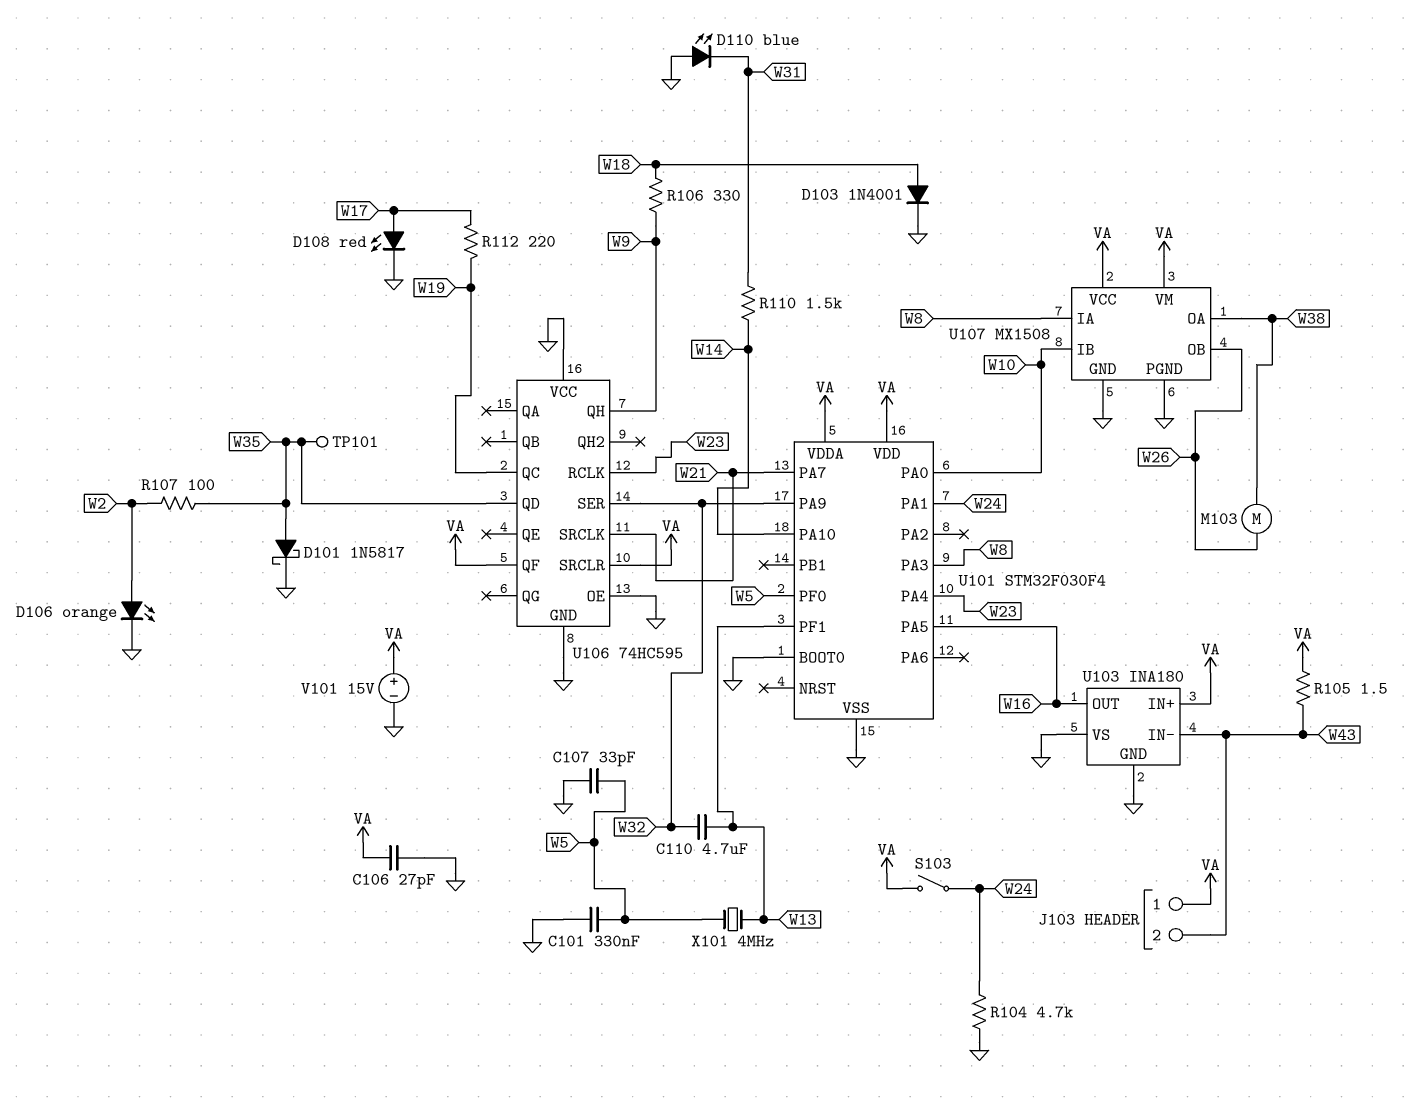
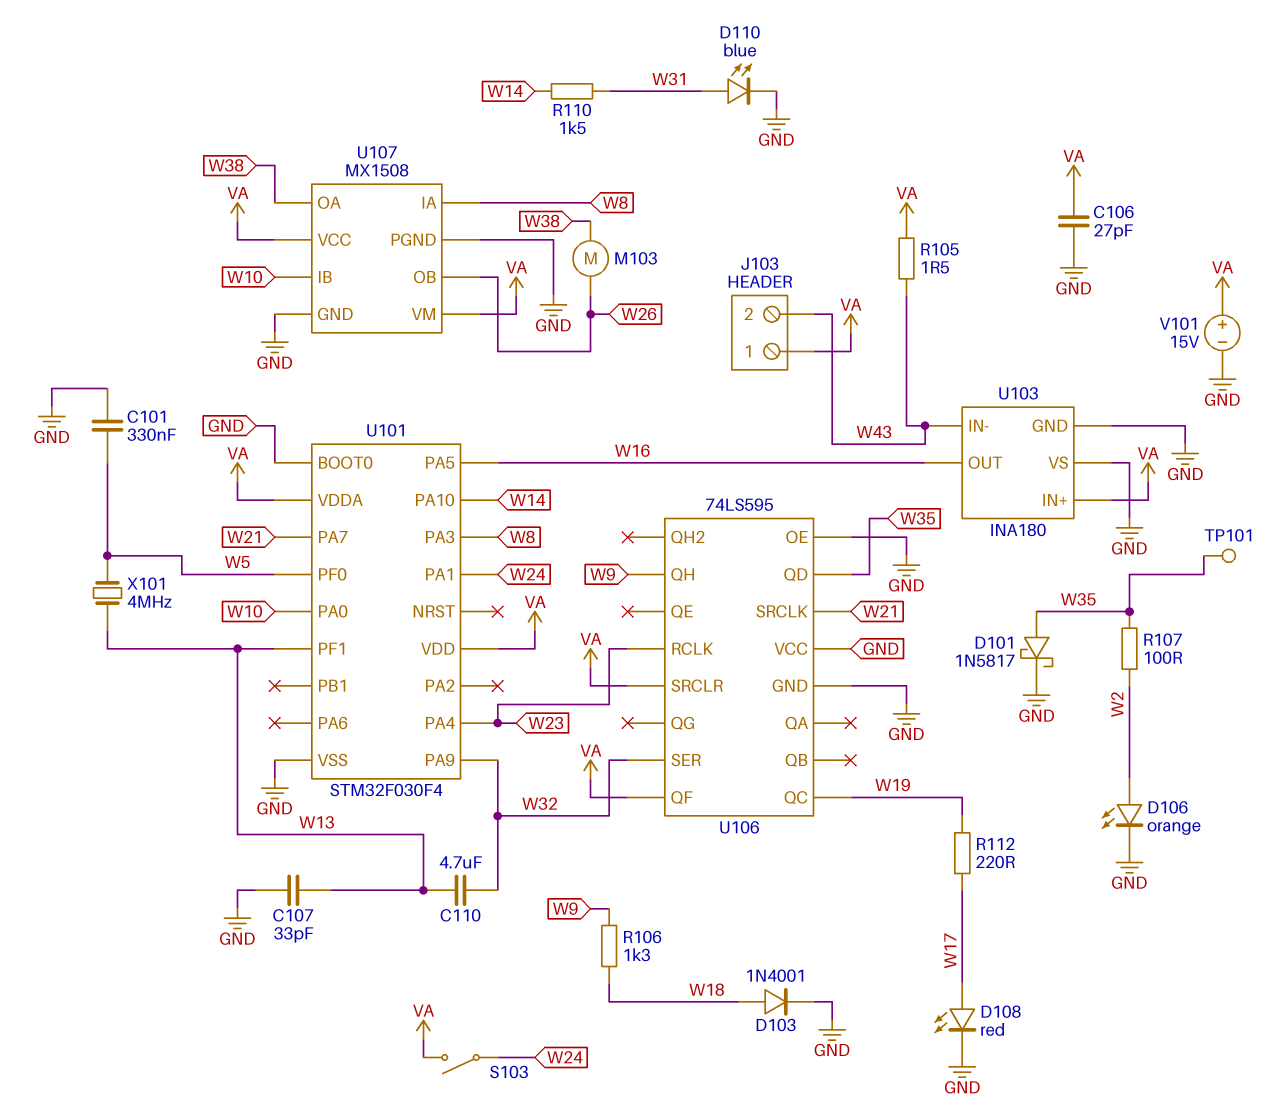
C107: 33pF (GND, W5) -> 33pF (GND, W13)
D110: LED blue (A GND, K W31) -> LED blue (A W31, K GND)
R104: 4.7k (GND, W24) -> none
R106: 330 (W9, W18) -> 1.3k (W9, W18)
U106: 74HC595 -> 74LS595

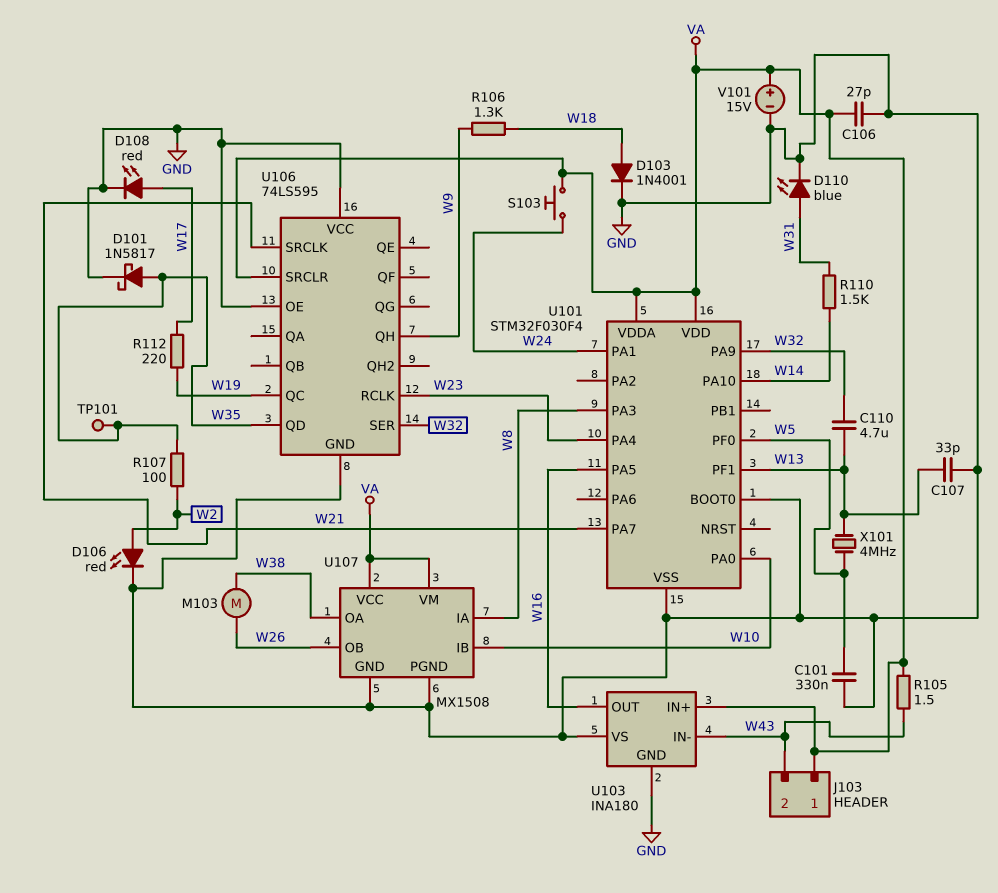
D106: LED orange (A W2, K GND) -> LED red (A W2, K GND)
S103: switch (VA, W24) -> button (VA, W24)
U106 pin QF: VA -> none

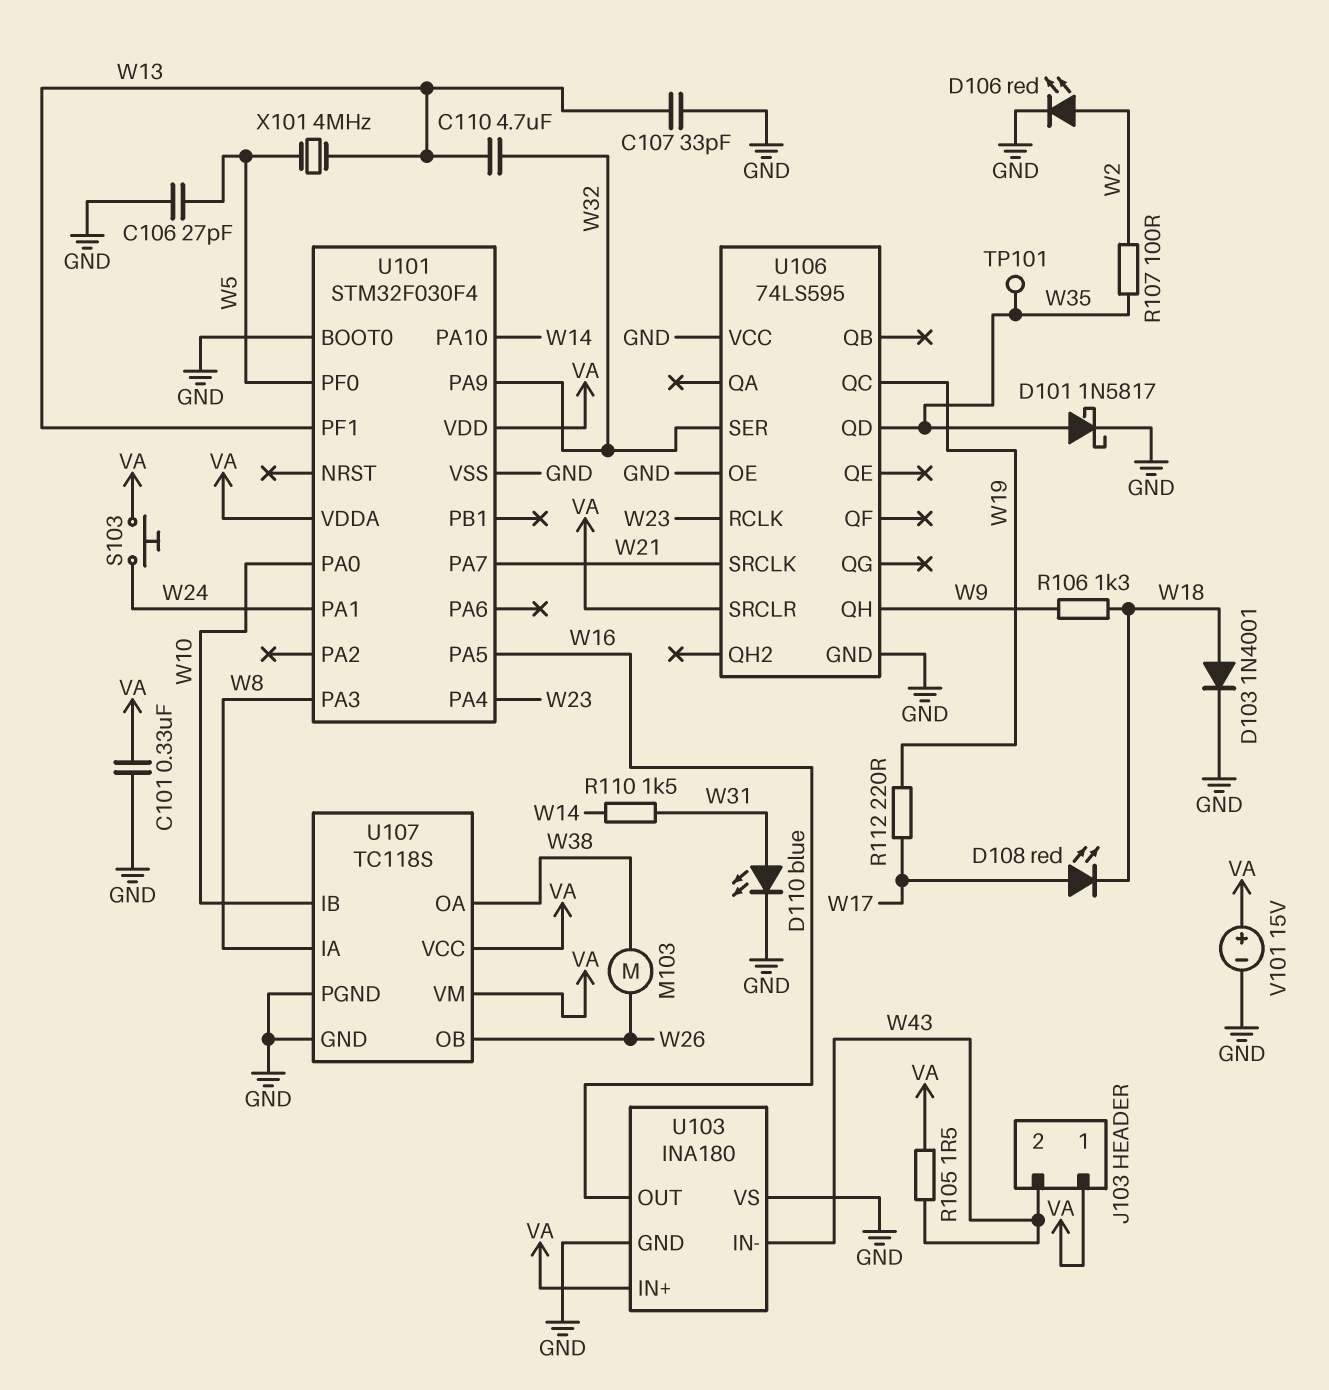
C101: 330nF (GND, W5) -> 330nF (GND, VA)
C106: 27pF (GND, VA) -> 27pF (GND, W5)
D108: LED red (A W17, K GND) -> LED red (A W17, K W18)
U107: MX1508 -> TC118S

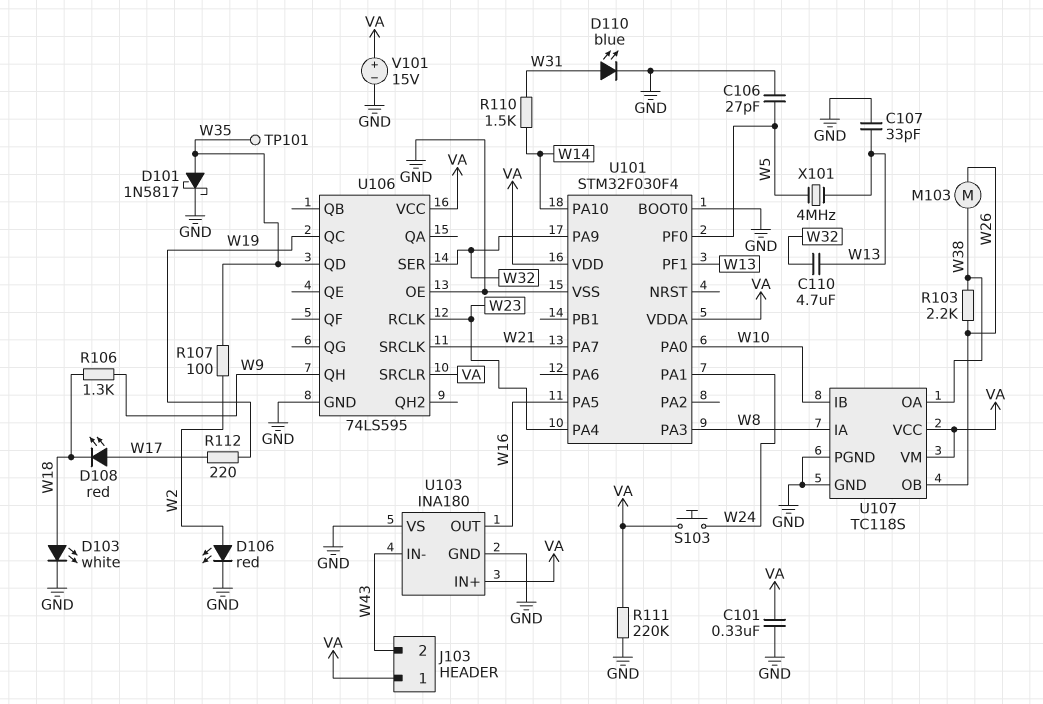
D103: diode 1N4001 (A W18, K GND) -> LED white (A W18, K GND)
R103: none -> 2.2k (W26, W38)
R105: 1.5 (VA, W43) -> none
R111: none -> 220k (GND, VA)
U106 pin VCC: GND -> VA

